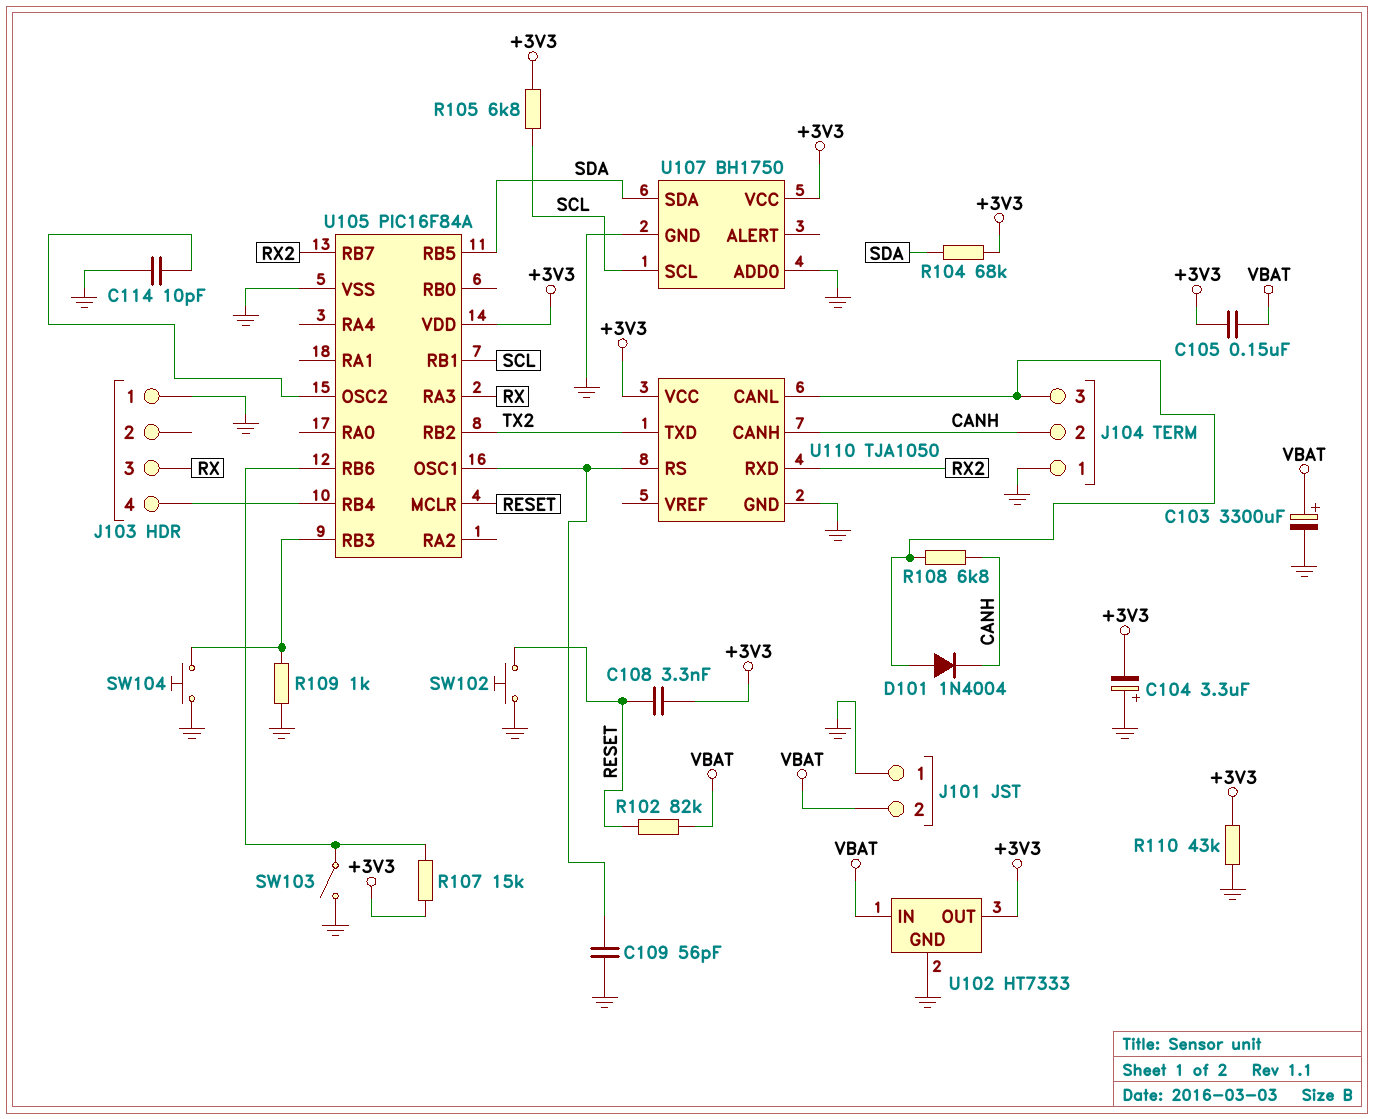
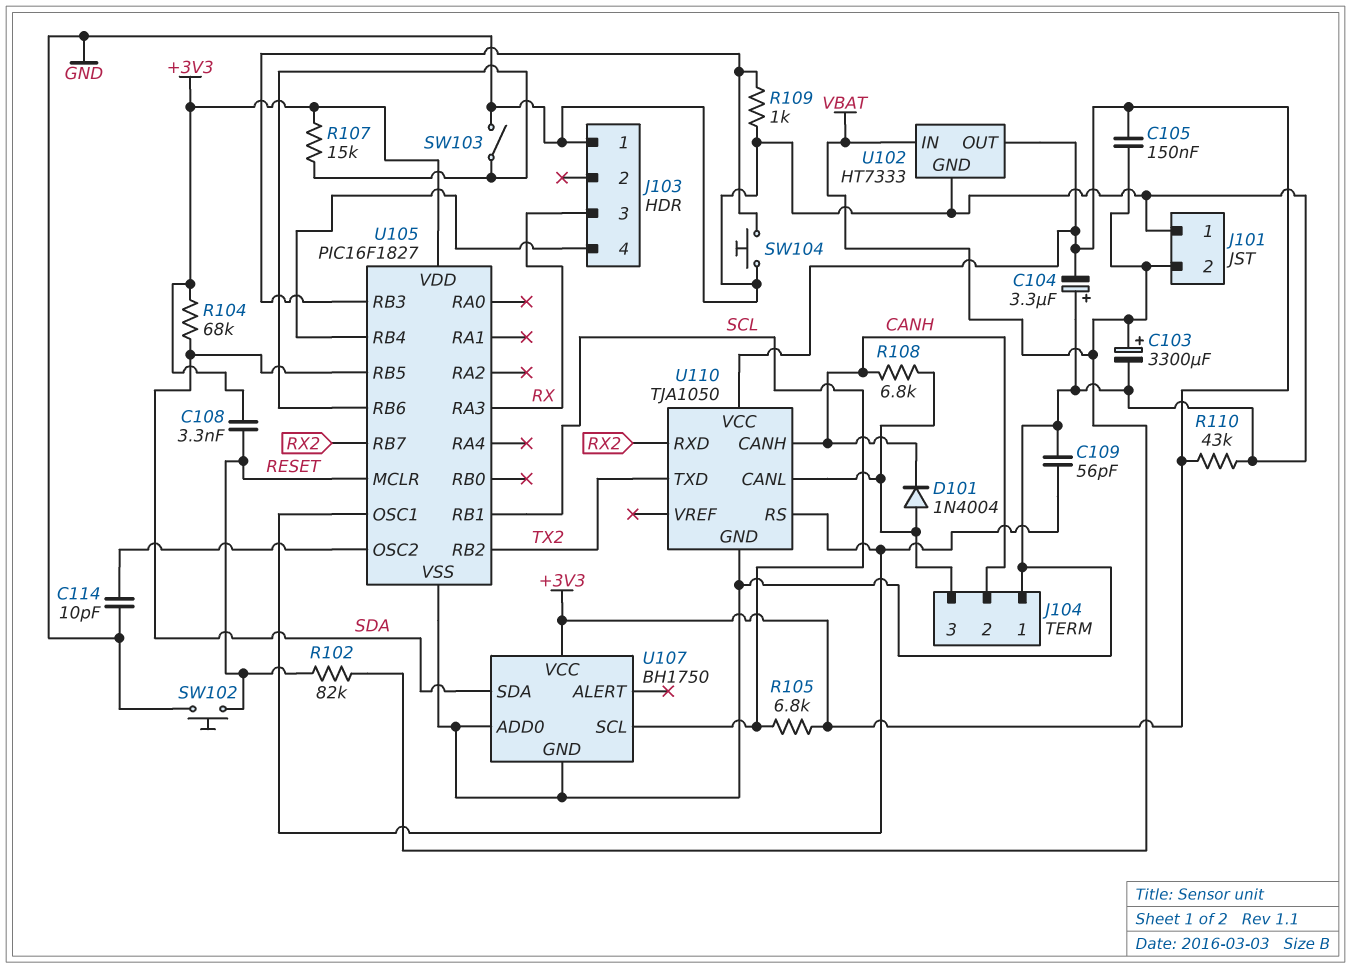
U105: PIC16F84A -> PIC16F1827

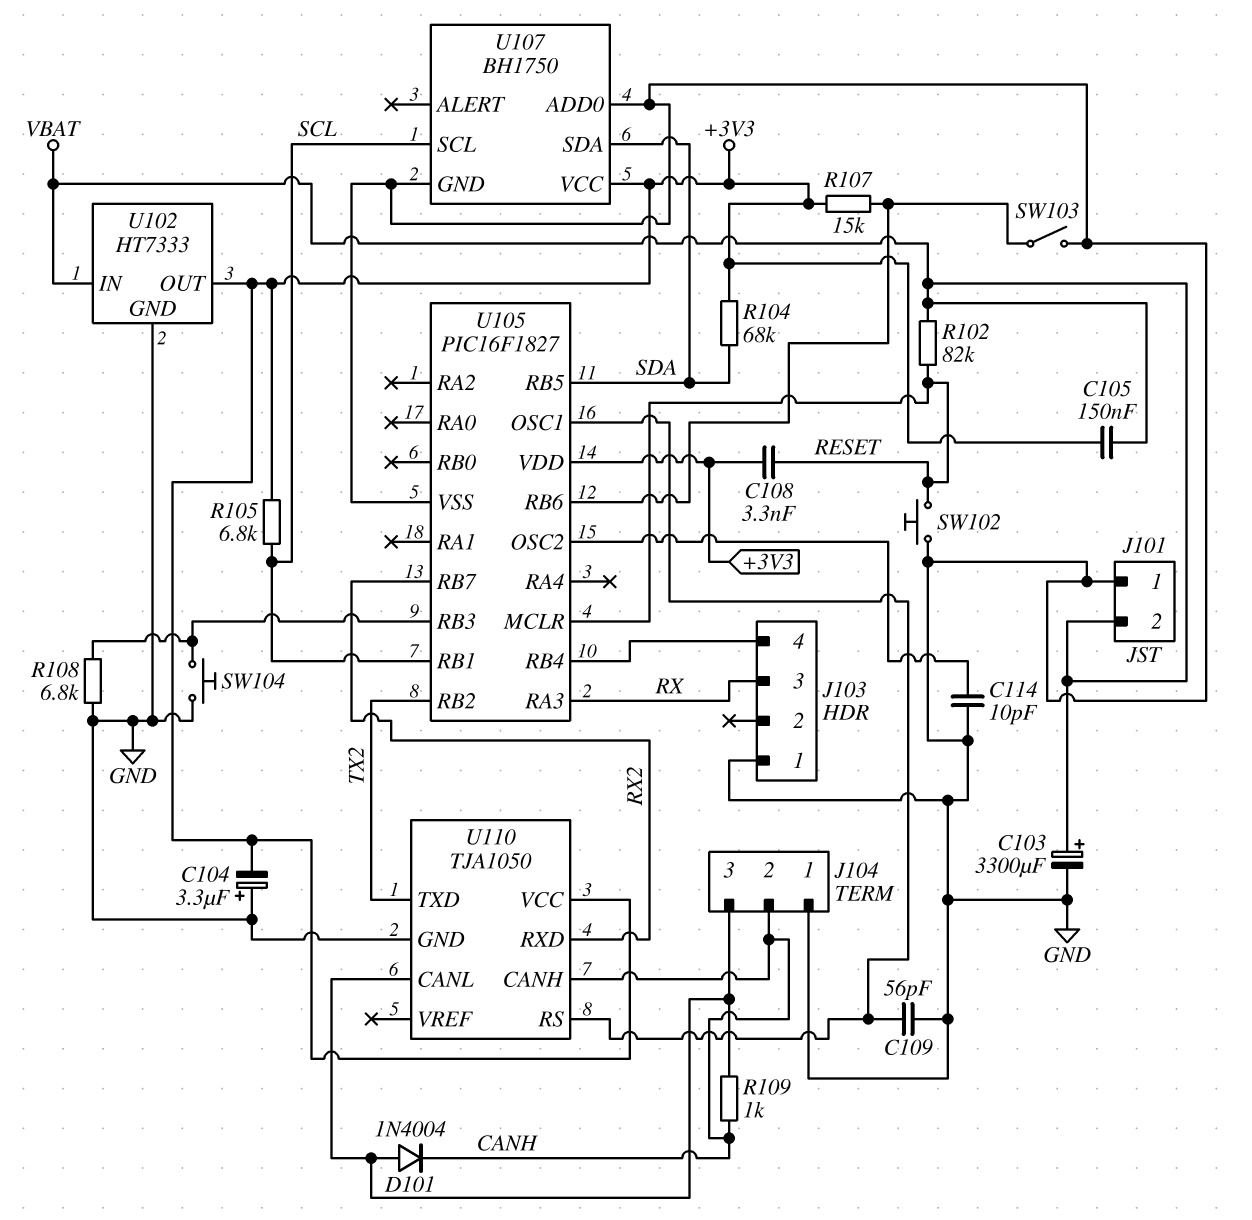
R108: 6.8k (CANH, J104/3) -> 6.8k (GND, U105/RB3)
R109: 1k (GND, U105/RB3) -> 1k (CANH, J104/3)
R110: 43k (+3V3, GND) -> none

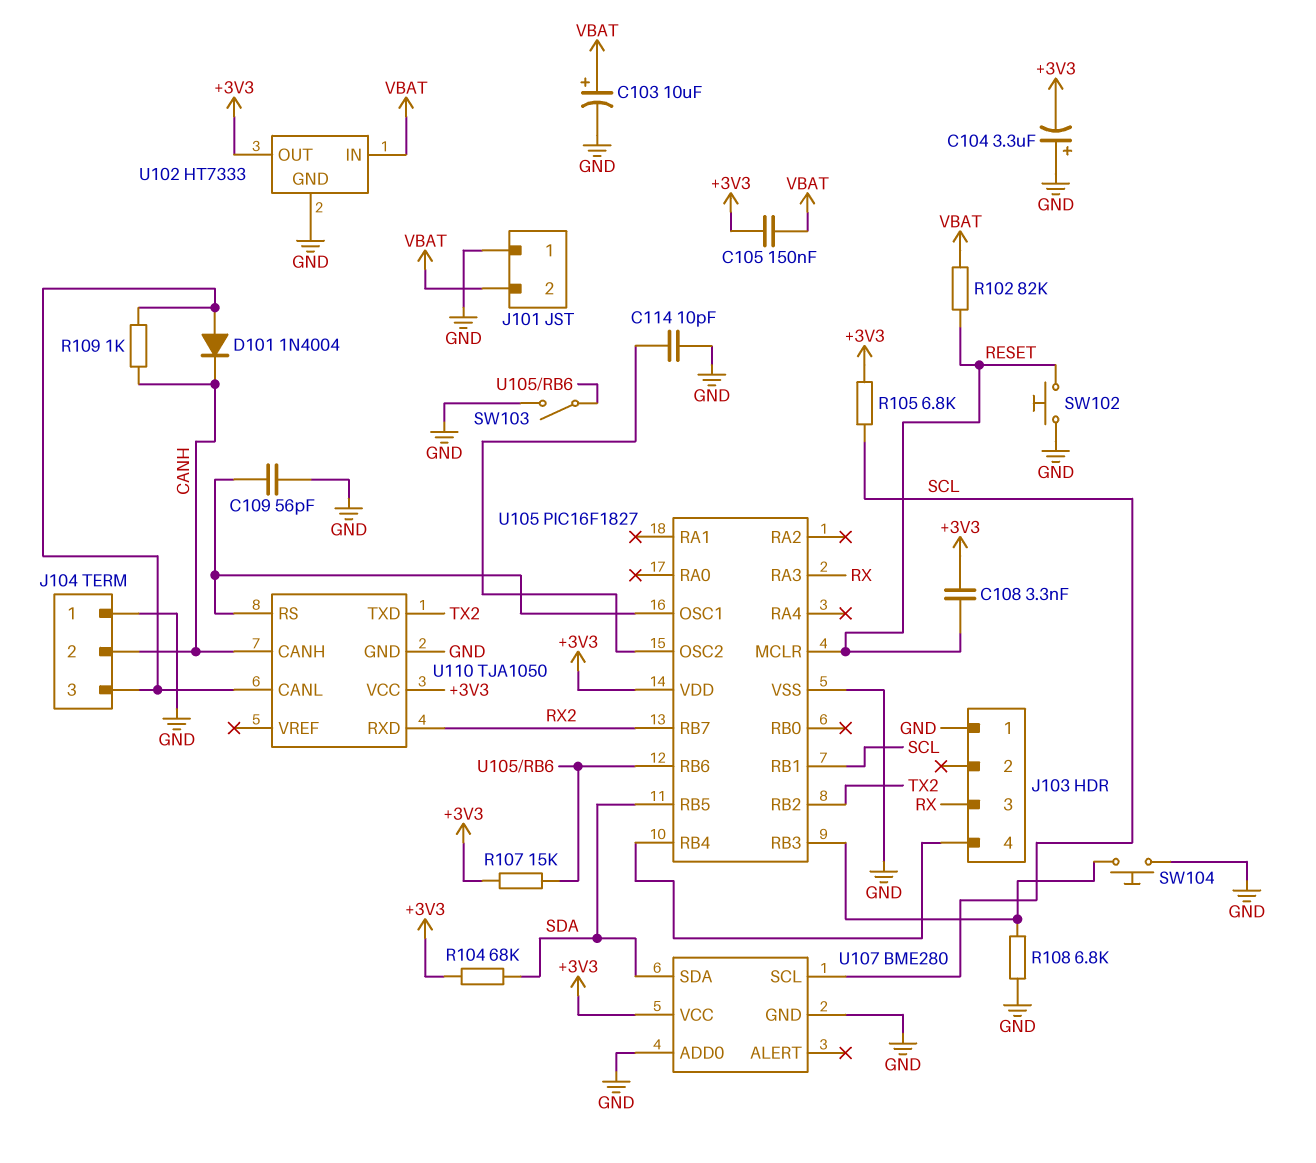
C103: 3300uF (plus VBAT, minus GND) -> 10uF (plus VBAT, minus GND)
U107: BH1750 -> BME280

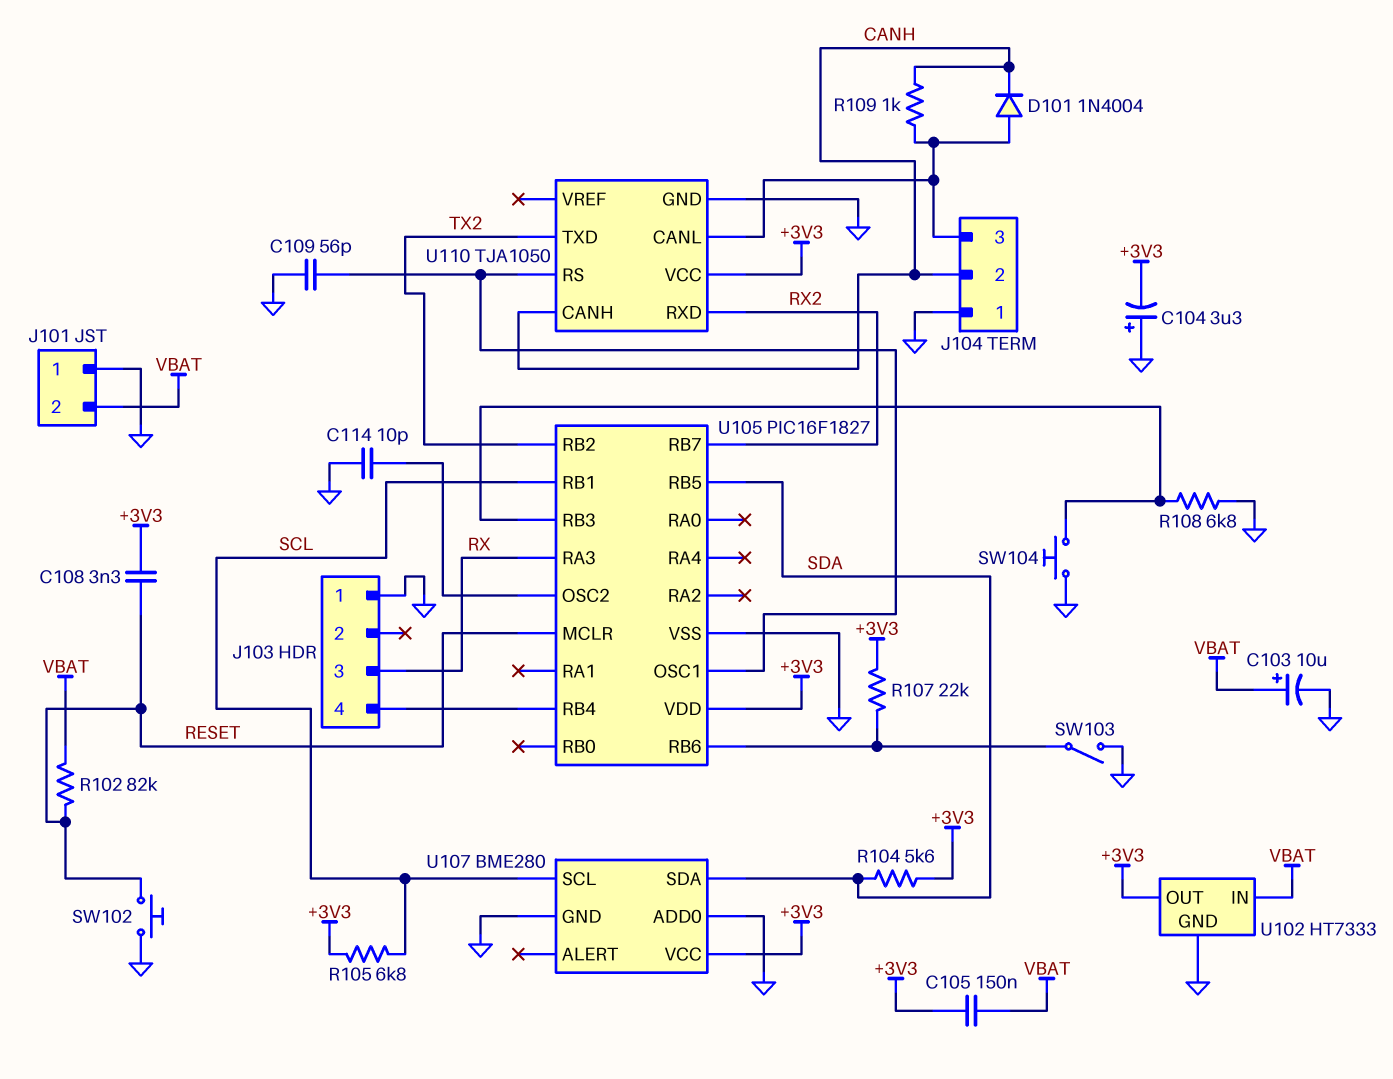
R104: 68k (+3V3, SDA) -> 5.6k (+3V3, SDA)
R107: 15k (+3V3, U105/RB6) -> 22k (+3V3, U105/RB6)

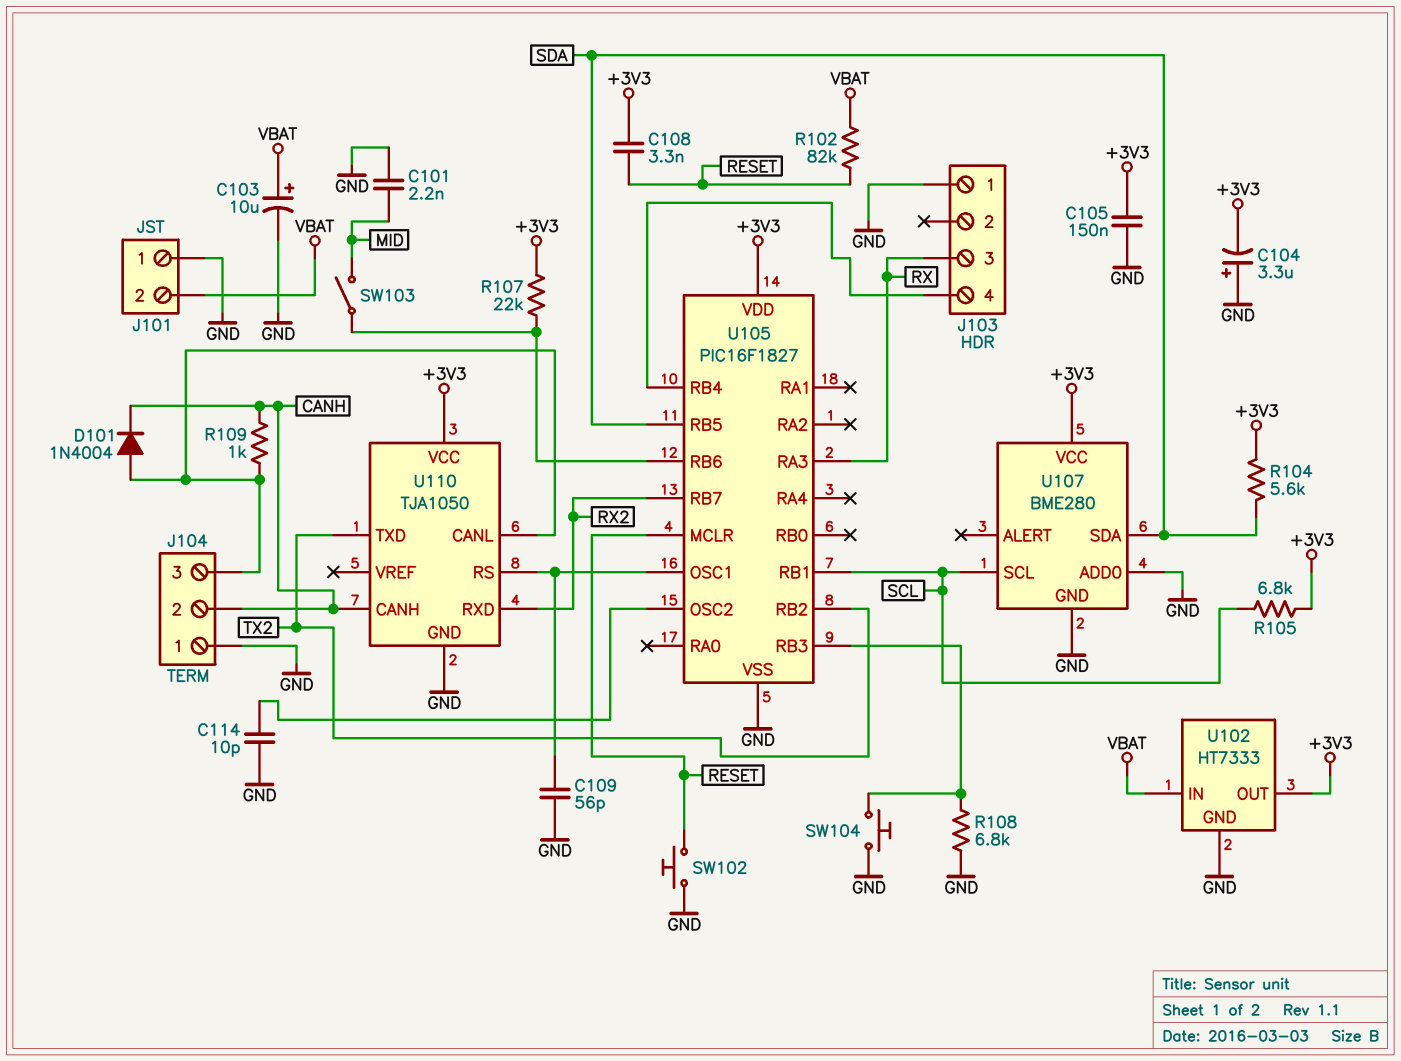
C101: none -> 2.2nF (GND, MID)
C105: 150nF (+3V3, VBAT) -> 150nF (+3V3, GND)
SW103: switch (GND, U105/RB6) -> switch (MID, U105/RB6)

